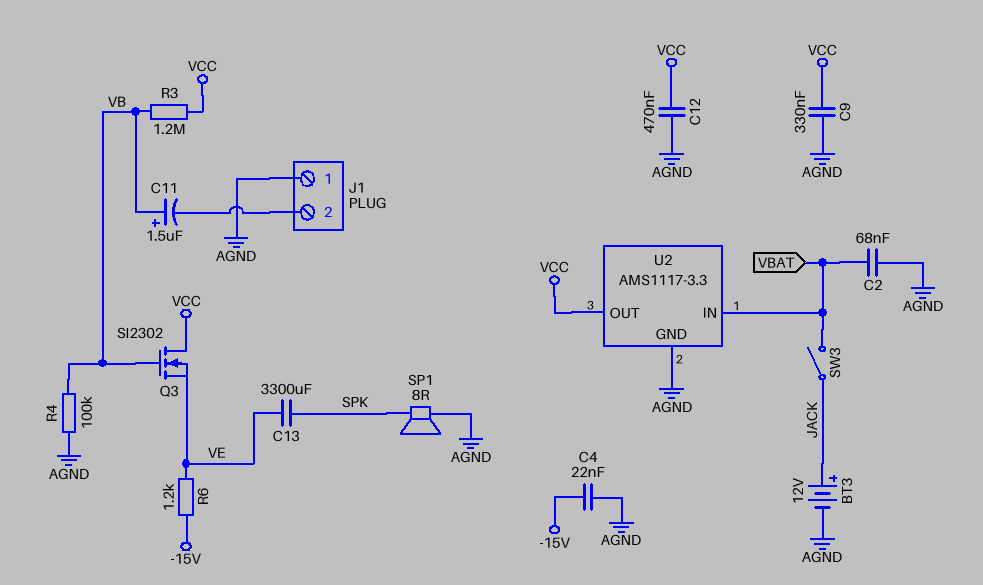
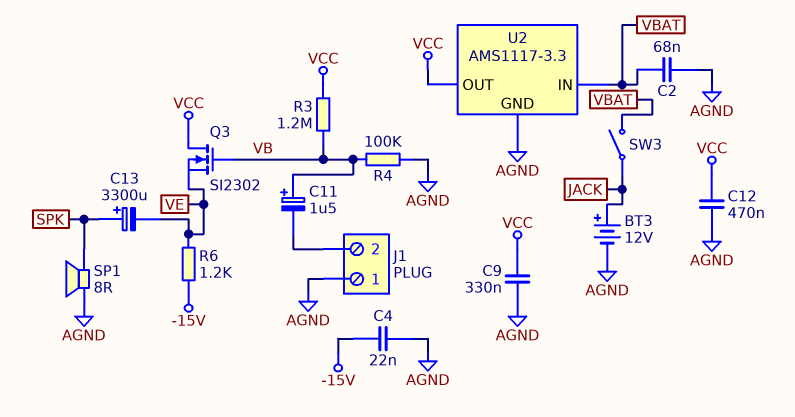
C13: 3300uF (SPK, VE) -> 3300uF (plus SPK, minus VE)

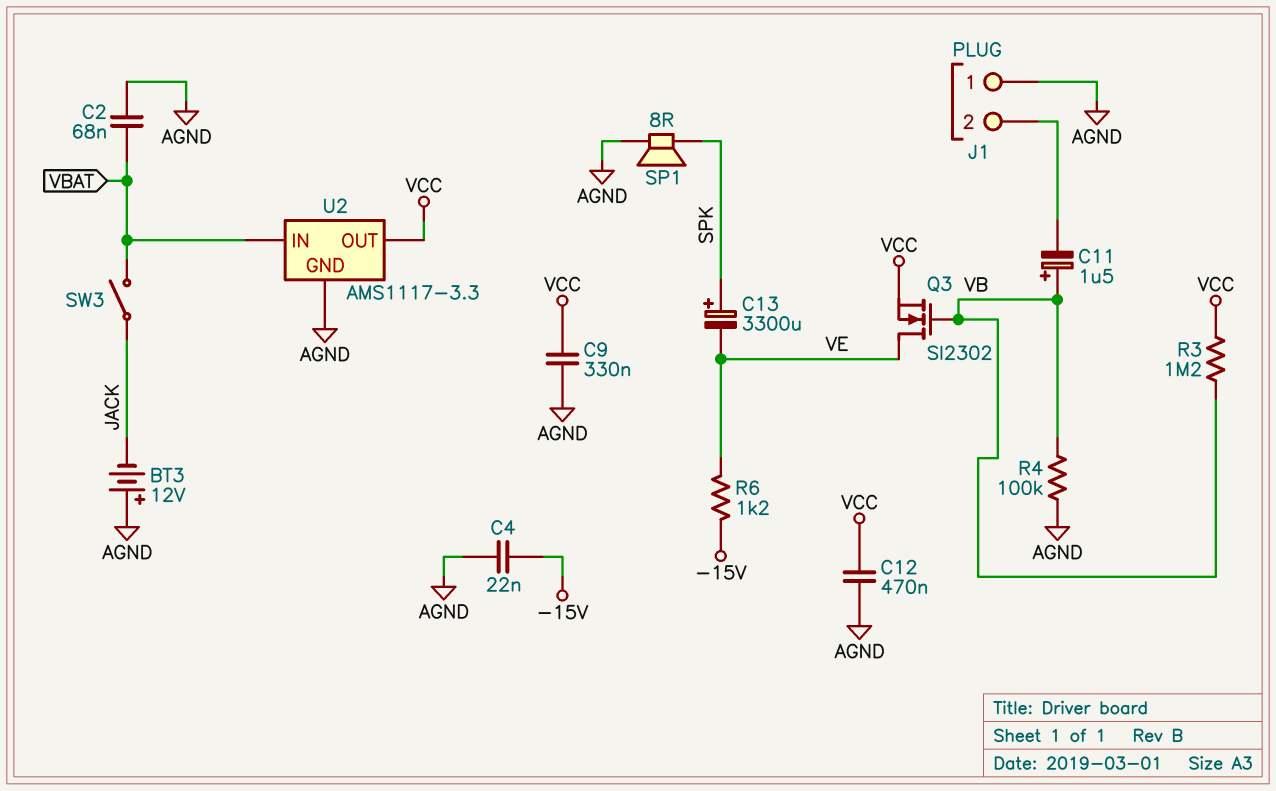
BT3: 12V (plus JACK, minus AGND) -> 12V (plus AGND, minus JACK)
Q3: NMOS SI2302 (G VB, D VCC, S VE) -> NMOS SI2302 (G VB, D VE, S VCC)

